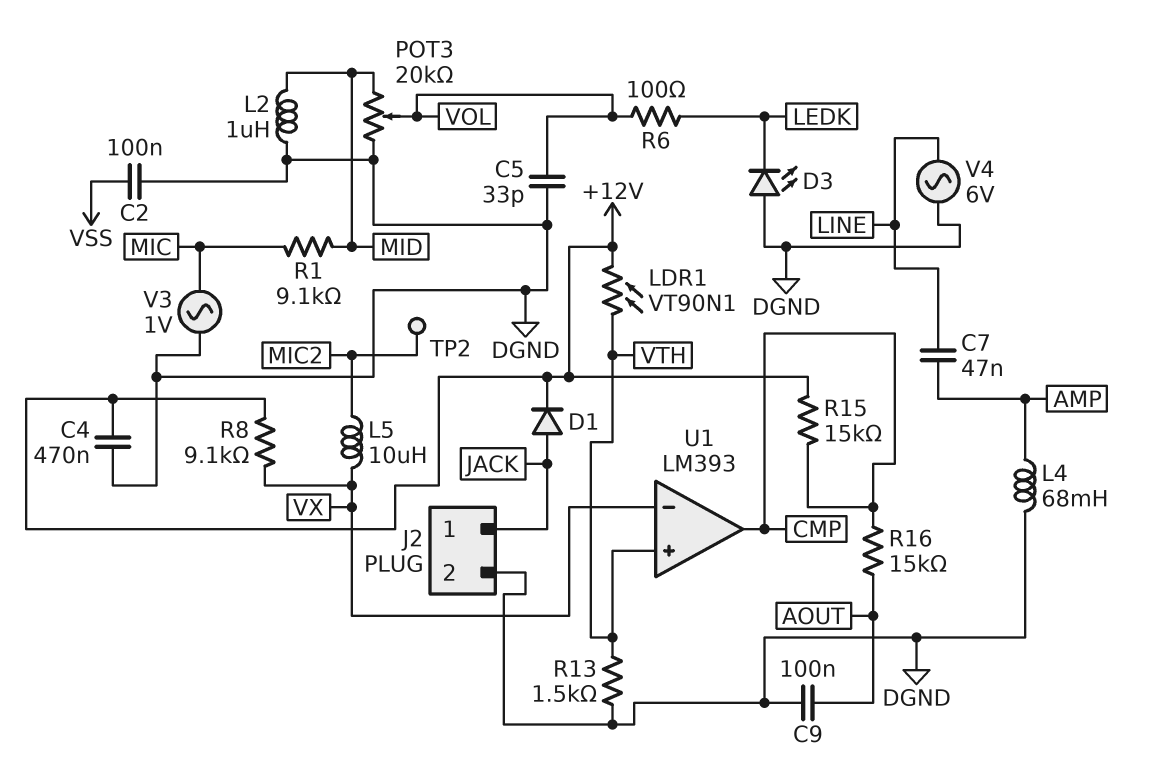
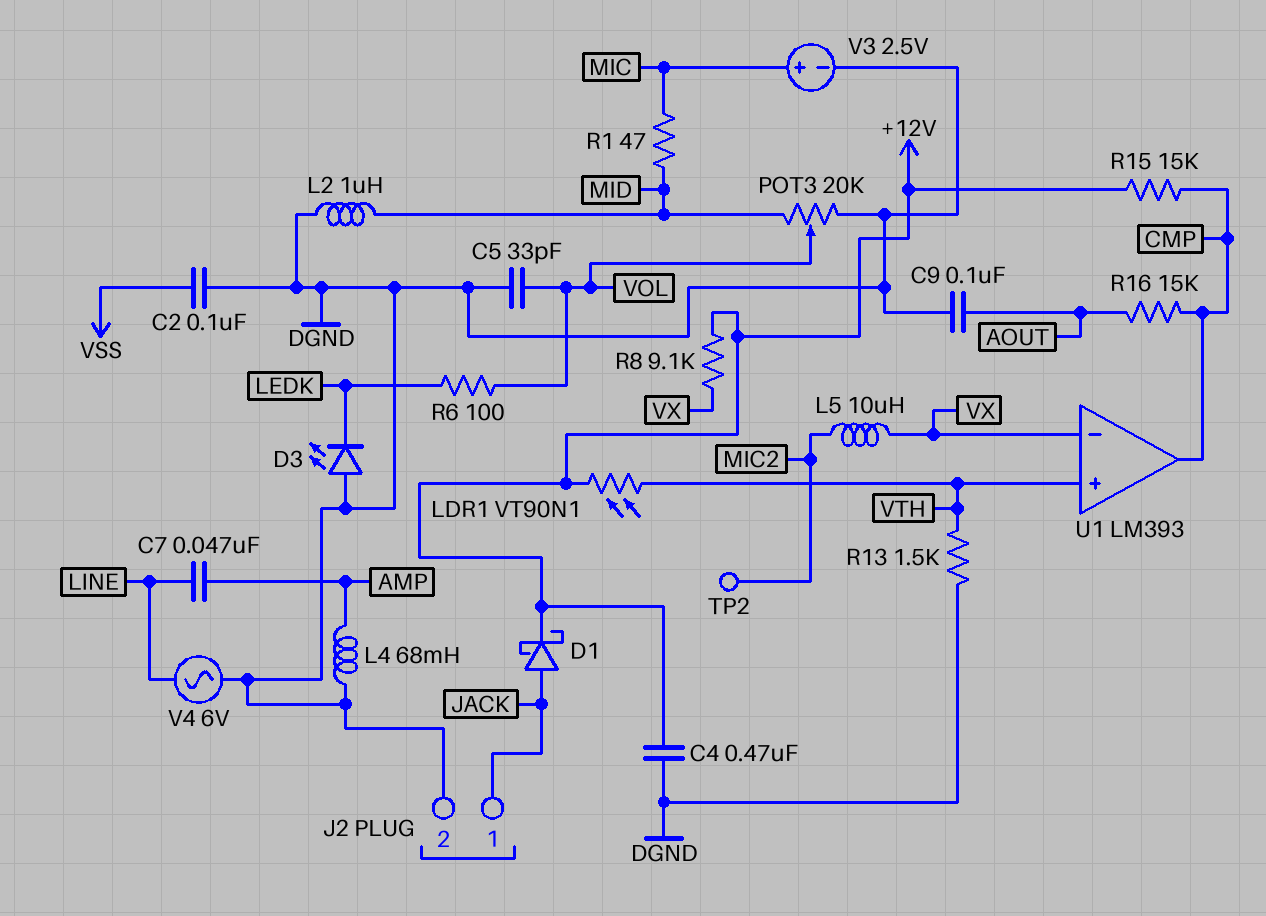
D1: diode (A JACK, K +12V) -> schottky (A JACK, K +12V)
R1: 9.1k (MIC, MID) -> 47 (MIC, MID)
V3: AC 1V (DGND, MIC) -> 2.5V (plus MIC, minus DGND)

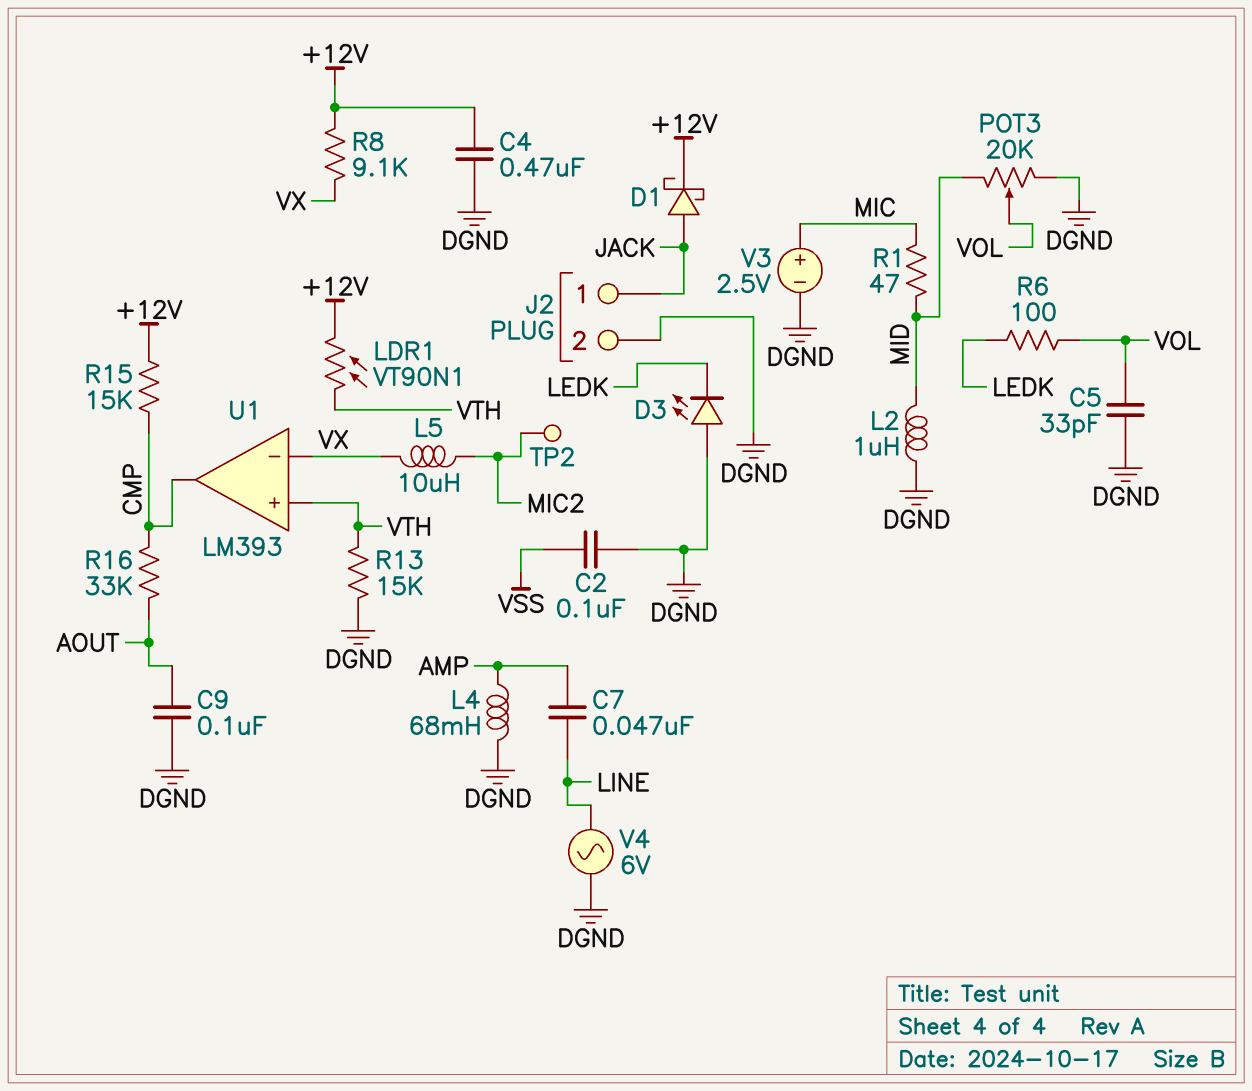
R13: 1.5k (DGND, VTH) -> 15k (DGND, VTH)
R16: 15k (AOUT, CMP) -> 33k (AOUT, CMP)

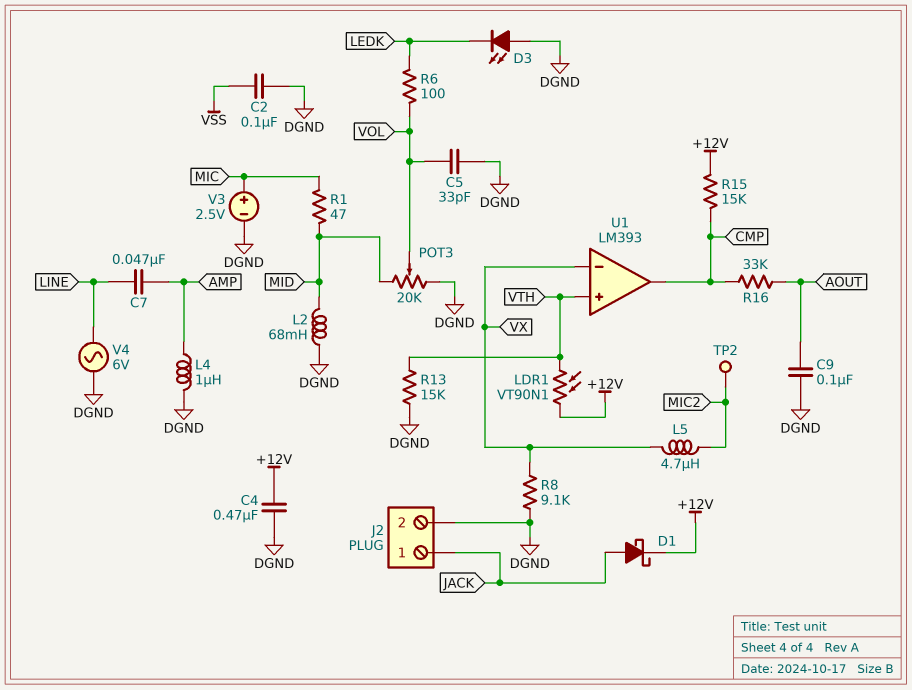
L2: 1uH (DGND, MID) -> 68mH (DGND, MID)
L4: 68mH (AMP, DGND) -> 1uH (AMP, DGND)
L5: 10uH (MIC2, VX) -> 4.7uH (MIC2, VX)
R8: 9.1k (+12V, VX) -> 9.1k (DGND, VX)

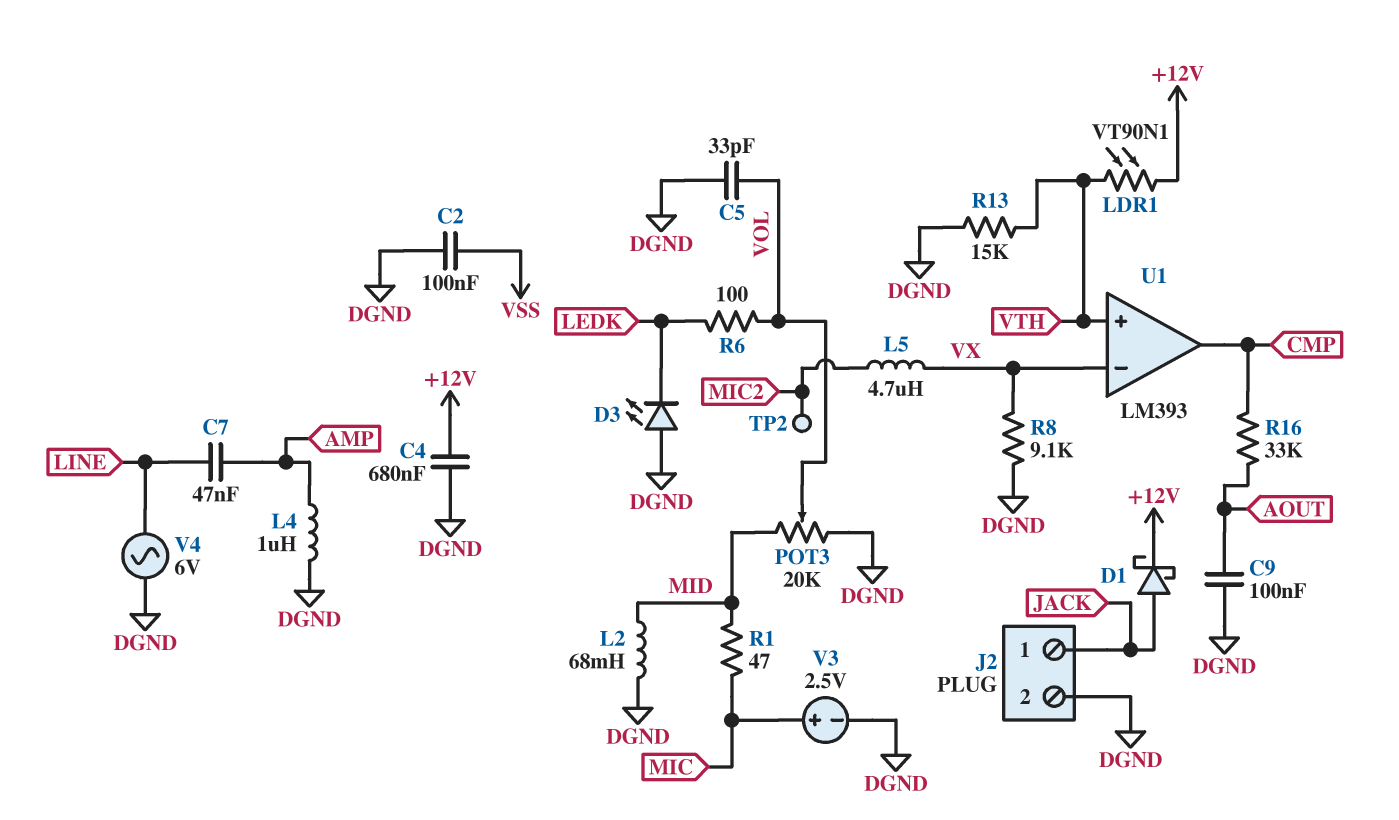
C4: 470nF (+12V, DGND) -> 680nF (+12V, DGND)
R15: 15k (+12V, CMP) -> none

